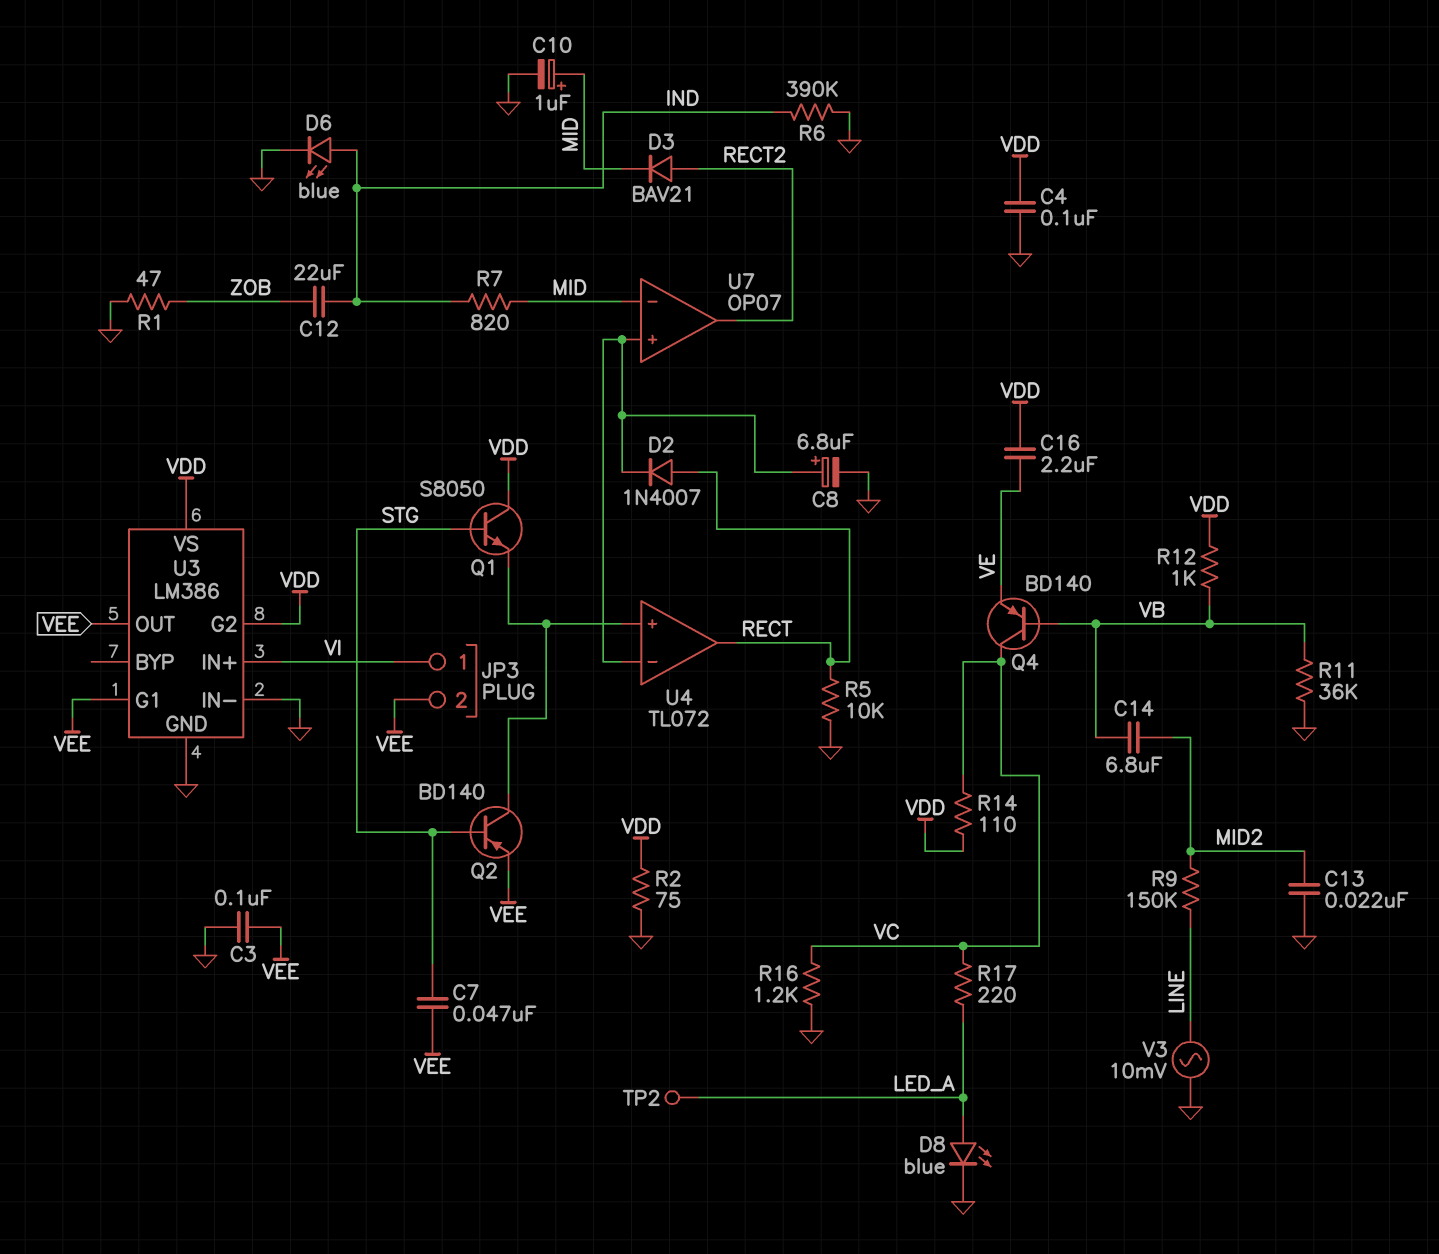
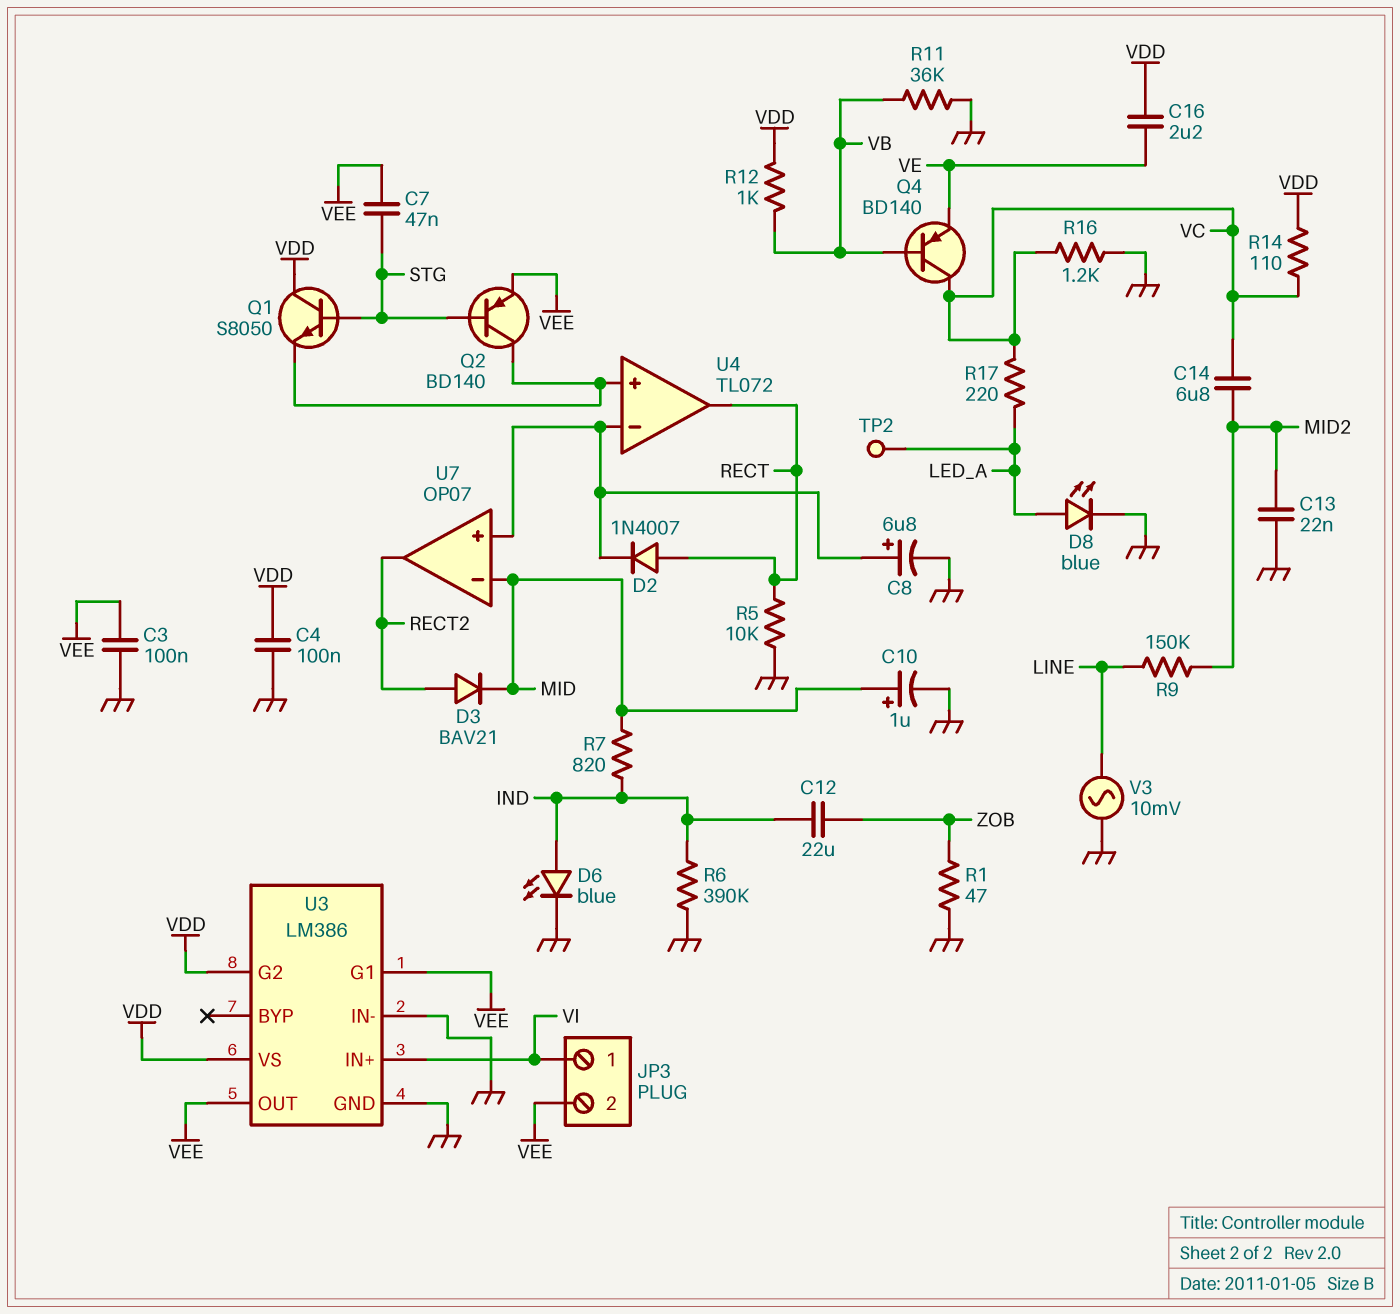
C14: 6.8uF (MID2, VB) -> 6.8uF (MID2, VC)
R2: 75 (GND, VDD) -> none

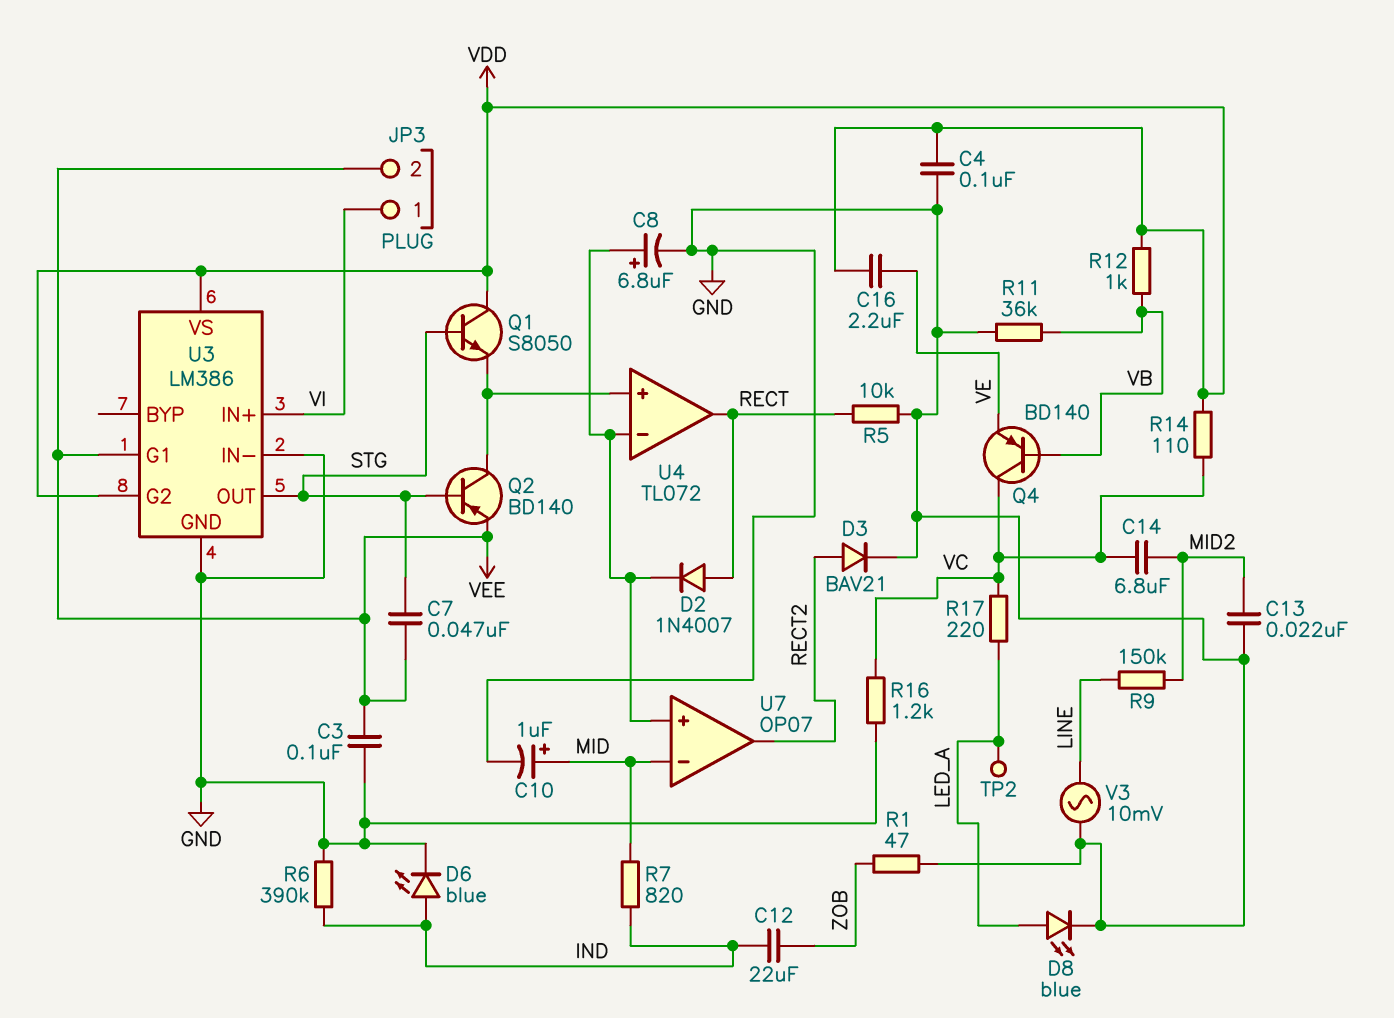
D3: diode BAV21 (A RECT2, K MID) -> diode BAV21 (A RECT2, K GND)
U3 pin OUT: VEE -> STG

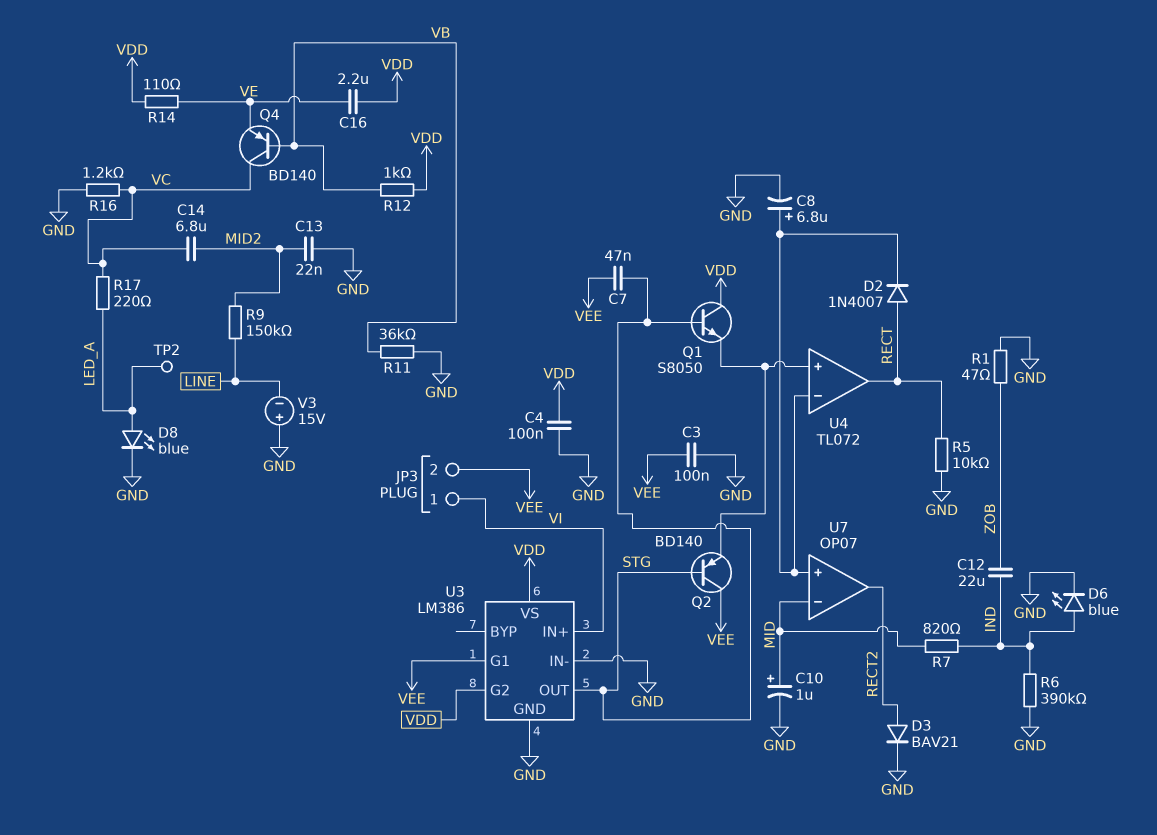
Q2: PNP BD140 (B STG, C U4/in+, E VEE) -> PNP BD140 (B STG, C VEE, E U4/in+)
R14: 110 (VC, VDD) -> 110 (VDD, VE)
V3: AC 10mV (GND, LINE) -> 15V (plus GND, minus LINE)

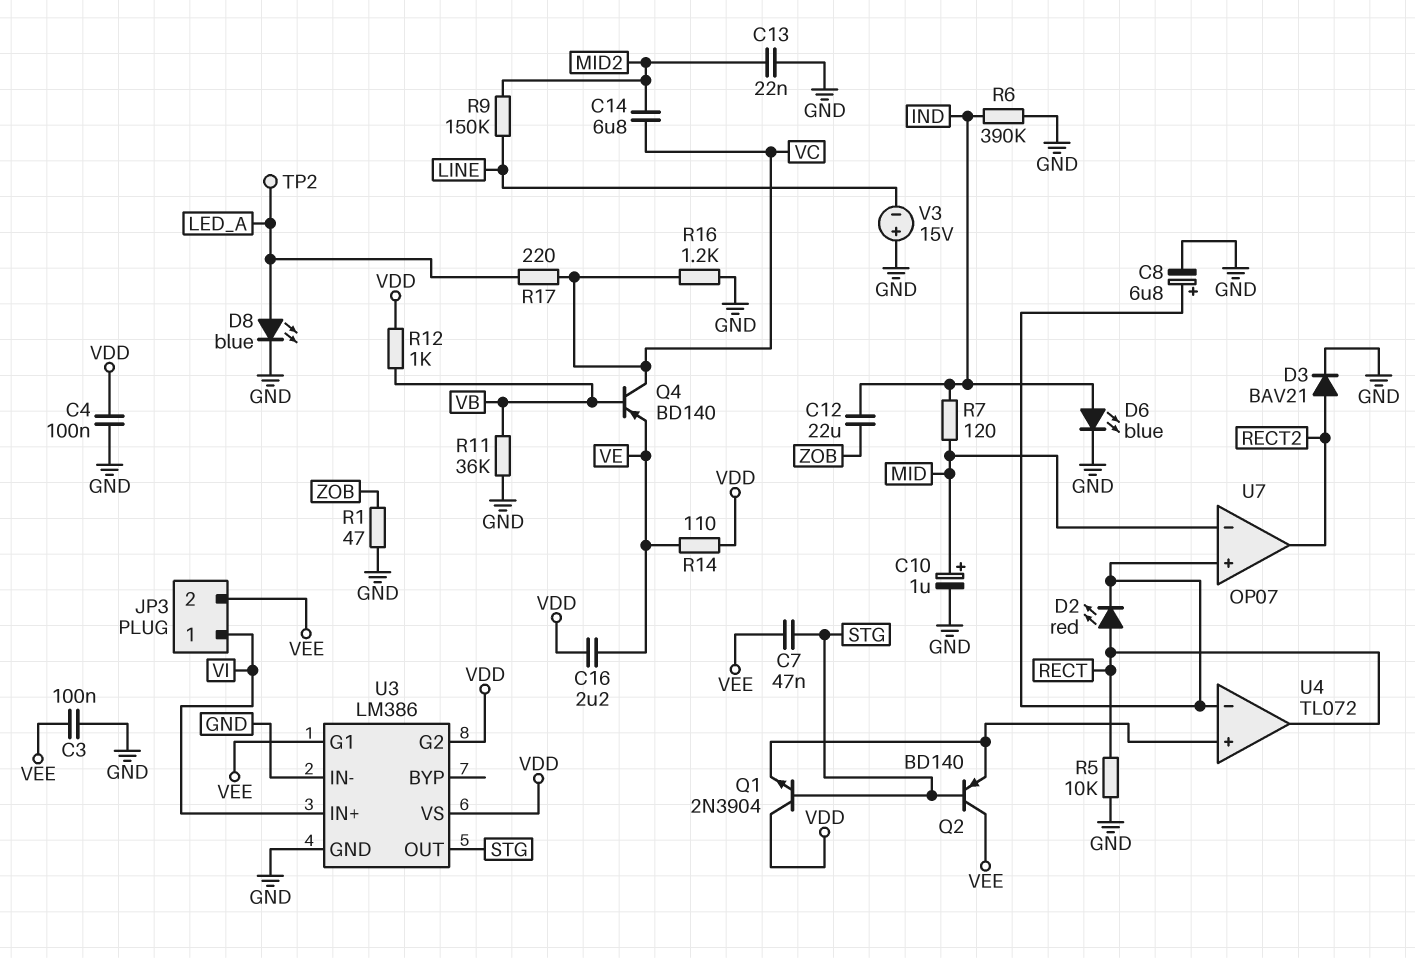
D2: diode 1N4007 (A RECT, K U4/in-) -> LED red (A RECT, K U4/in-)
Q1: NPN S8050 (B STG, C VDD, E U4/in+) -> NPN 2N3904 (B STG, C VDD, E U4/in+)
R7: 820 (IND, MID) -> 120 (IND, MID)

